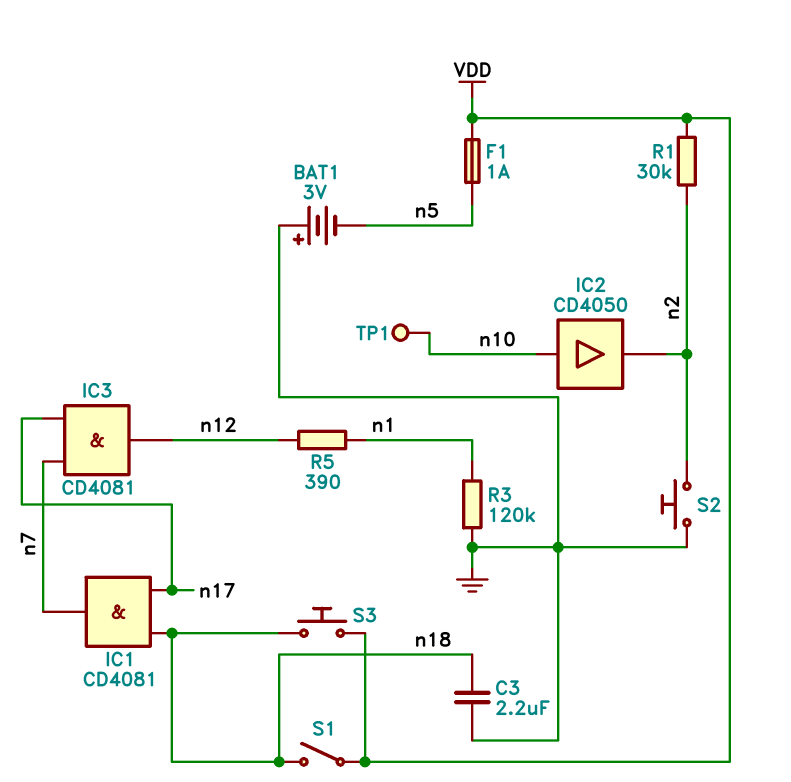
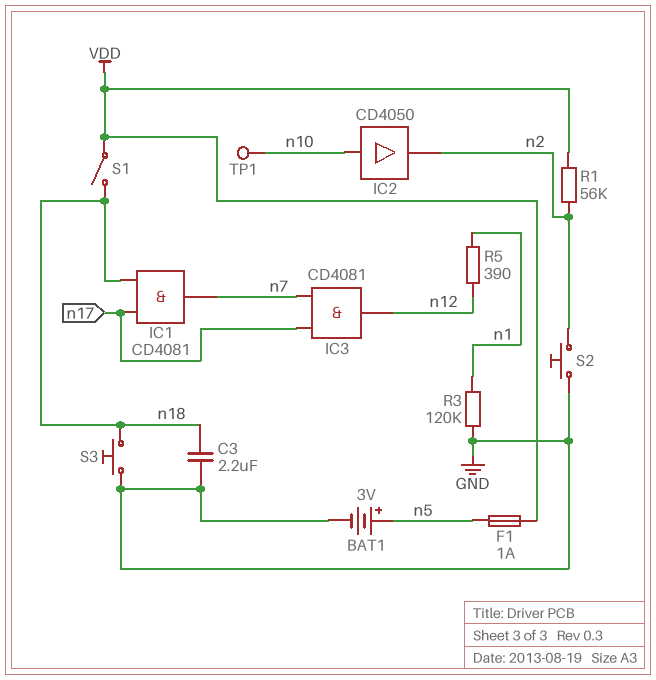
BAT1: 3V (plus GND, minus n5) -> 3V (plus n5, minus GND)
R1: 30k (VDD, n2) -> 56k (VDD, n2)
S3: button (VDD, n18) -> button (GND, n18)

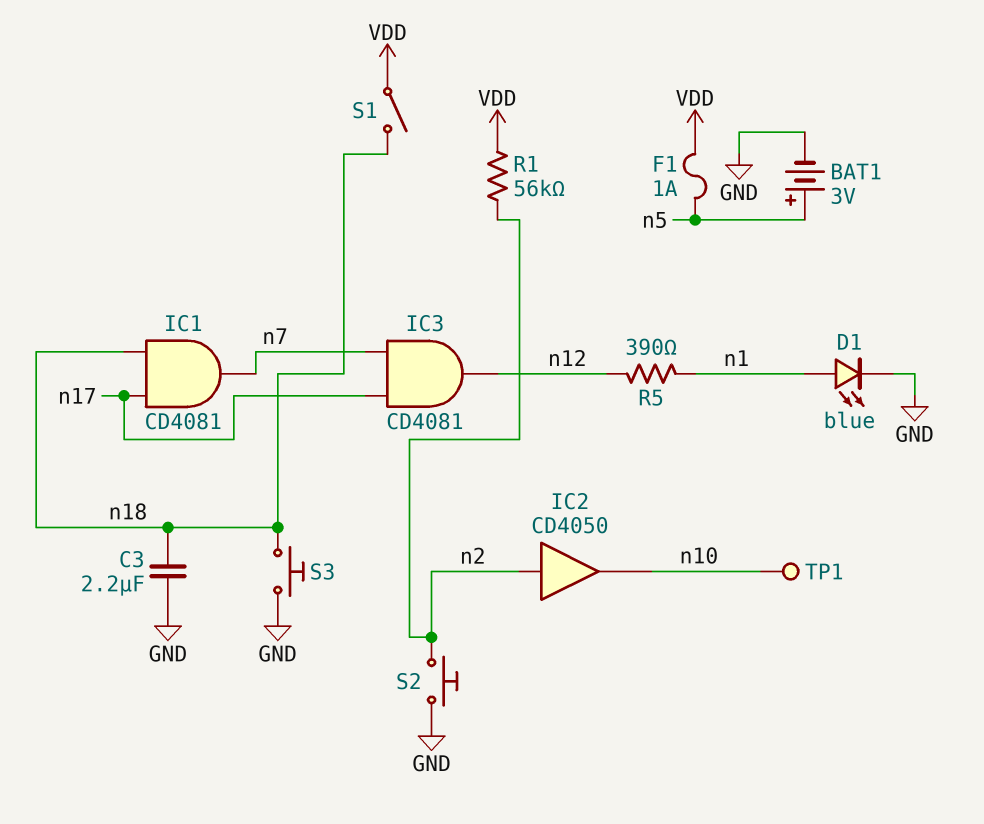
D1: none -> LED blue (A n1, K GND)
IC2: buffer CD4050 (in n10, out n2) -> buffer CD4050 (in n2, out n10)
R3: 120k (GND, n1) -> none

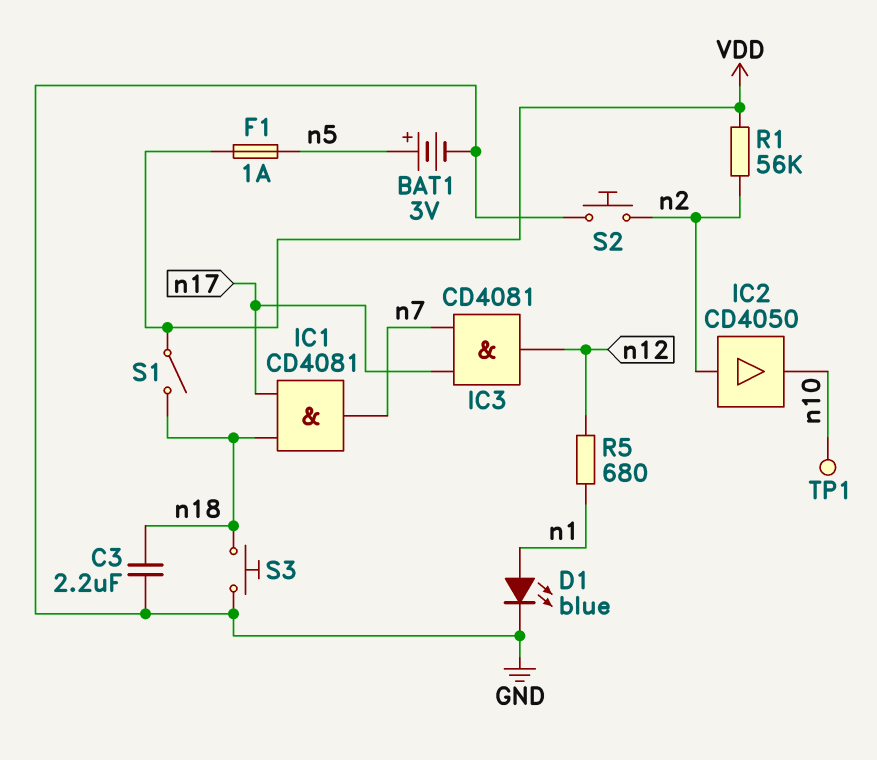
R5: 390 (n1, n12) -> 680 (n1, n12)

